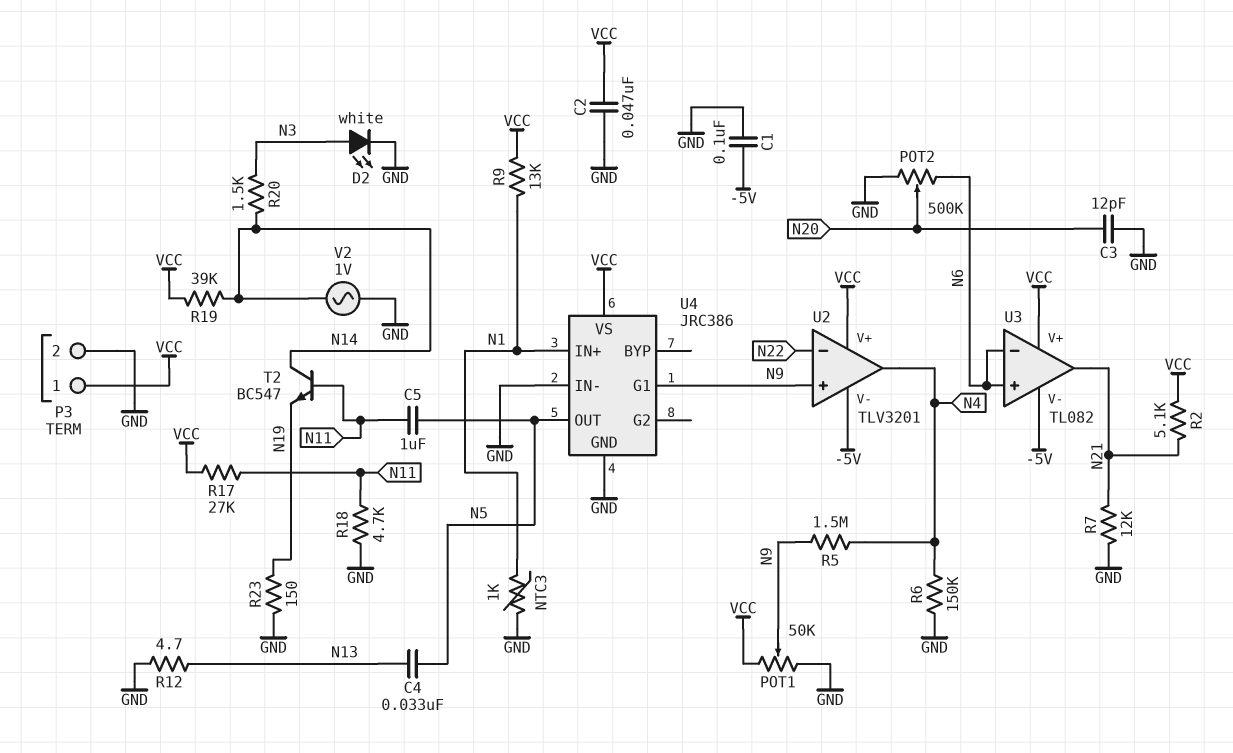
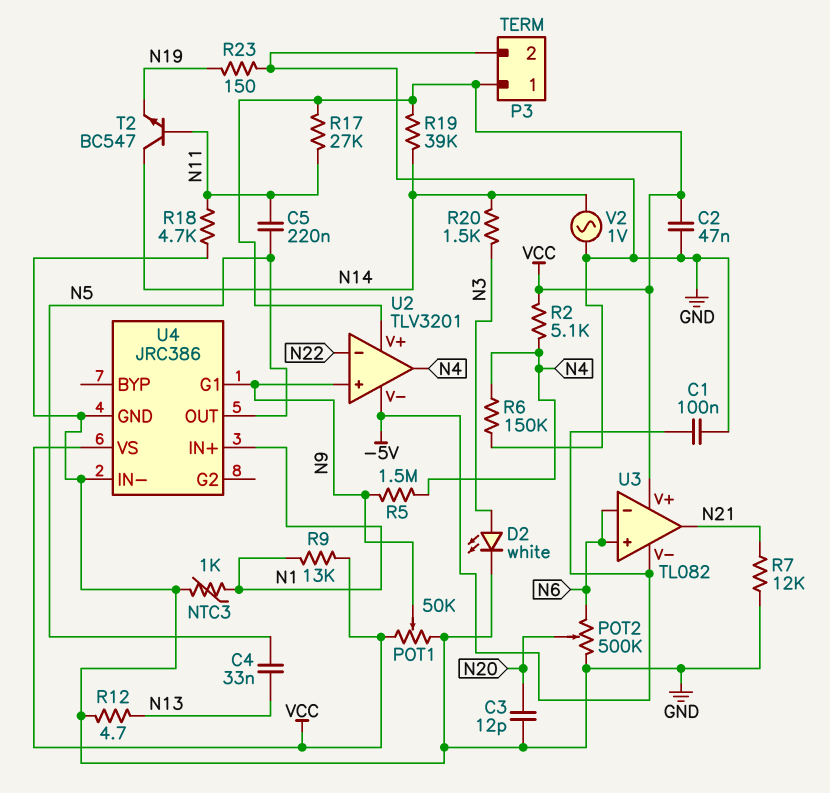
C5: 1uF (N5, N11) -> 220nF (N5, N11)
R2: 5.1k (N21, VCC) -> 5.1k (N4, VCC)

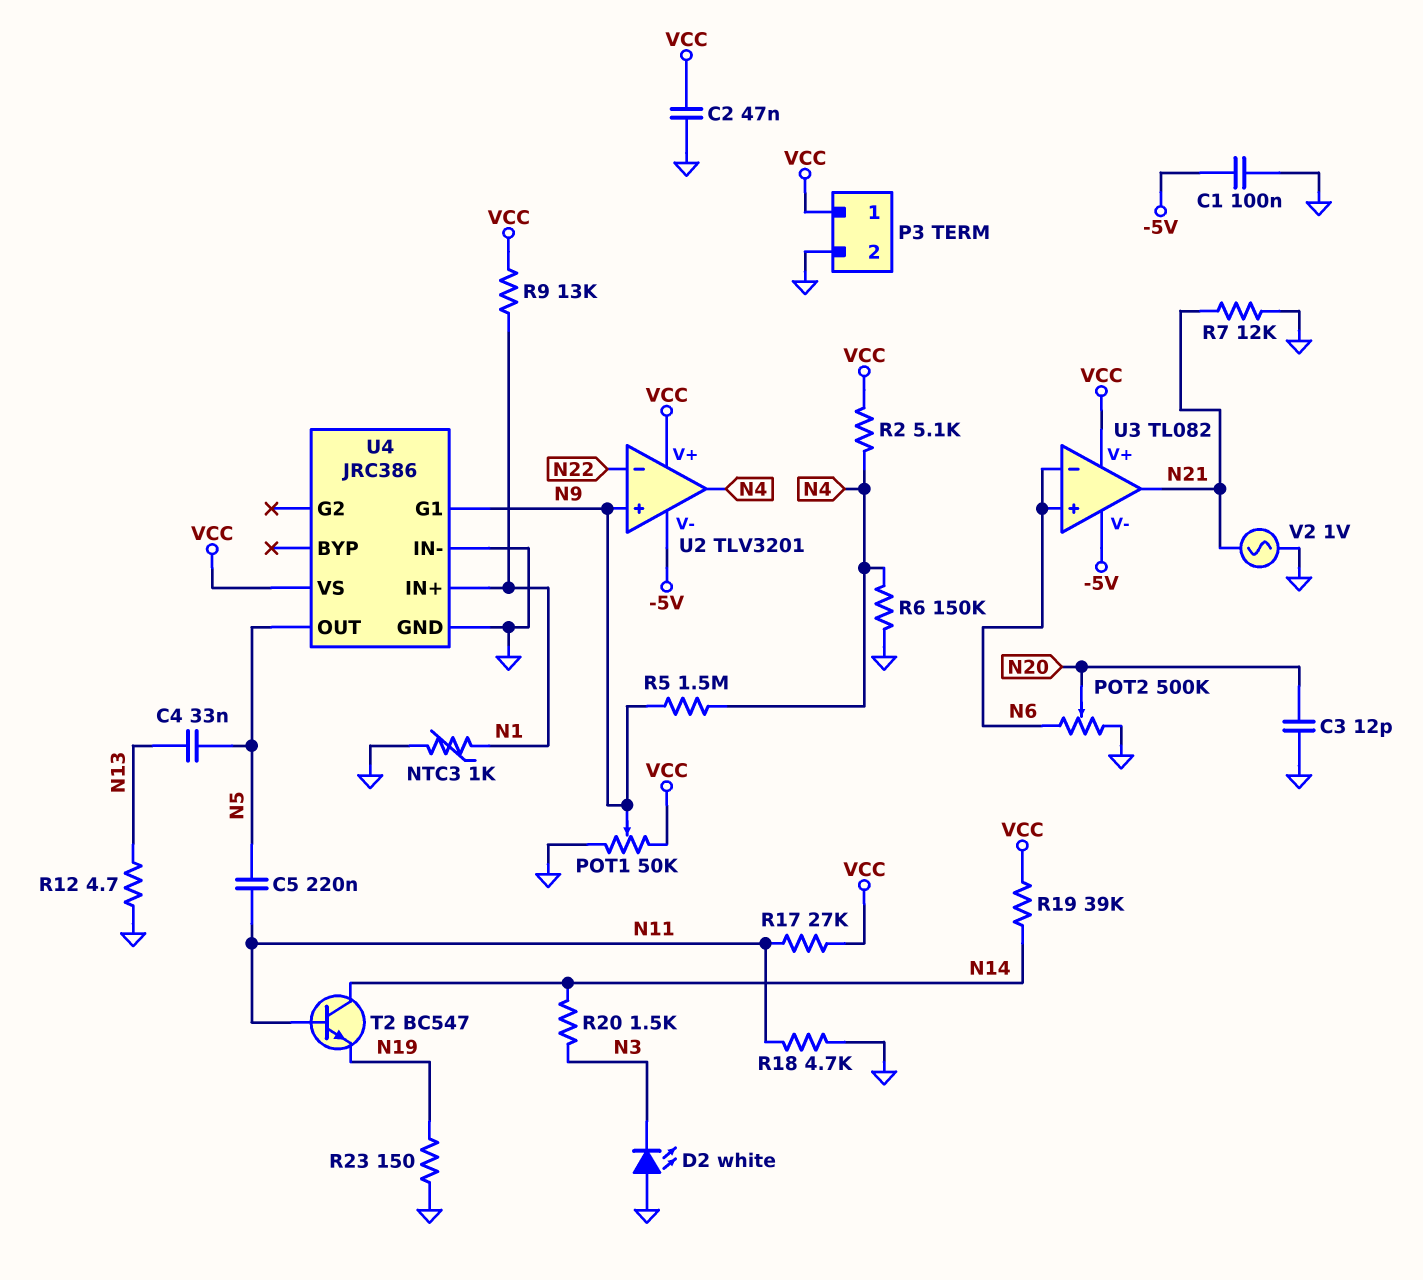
D2: LED white (A N3, K GND) -> LED white (A GND, K N3)
V2: AC 1V (GND, N14) -> AC 1V (GND, N21)

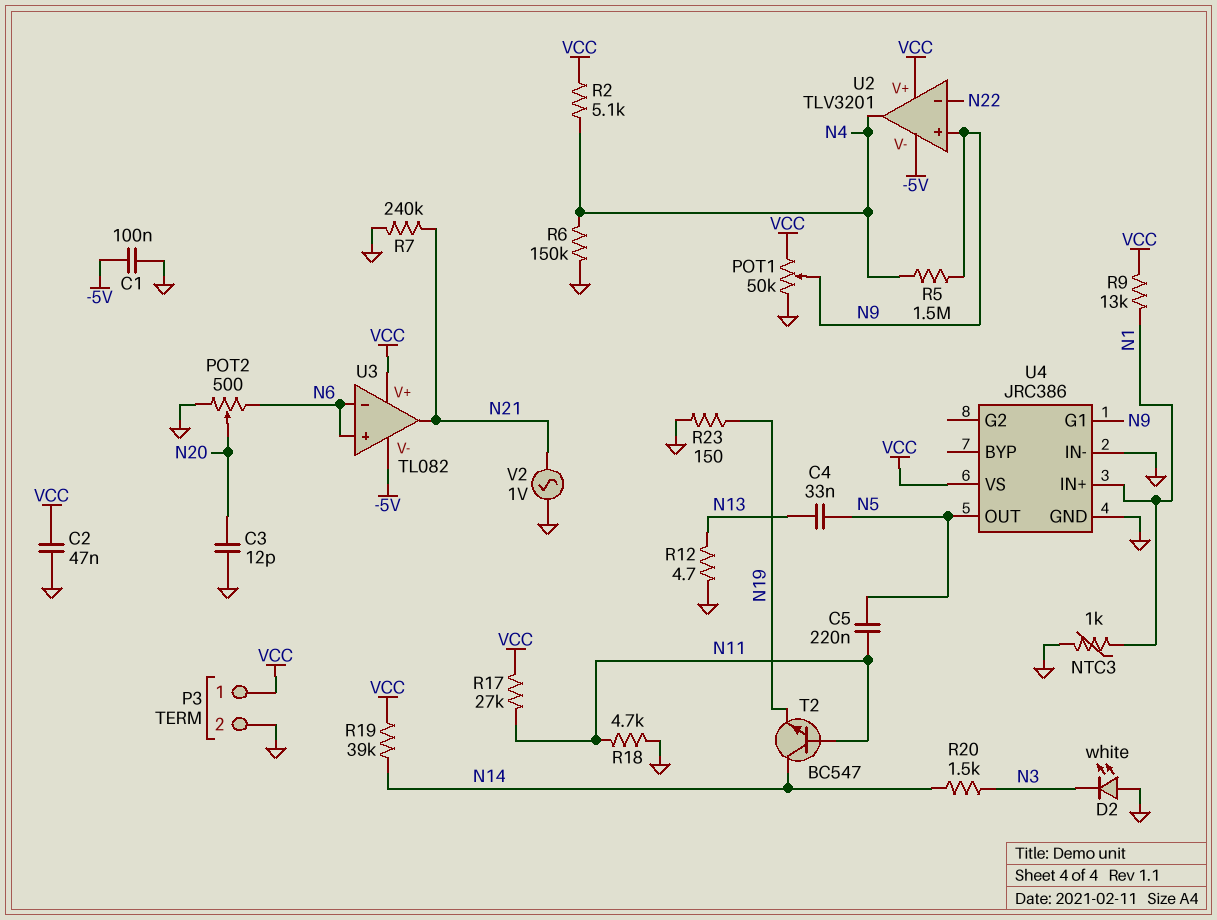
POT2: 500k (GND, N6, wiper N20) -> 500 (GND, N6, wiper N20)
R7: 12k (GND, N21) -> 240k (GND, N21)

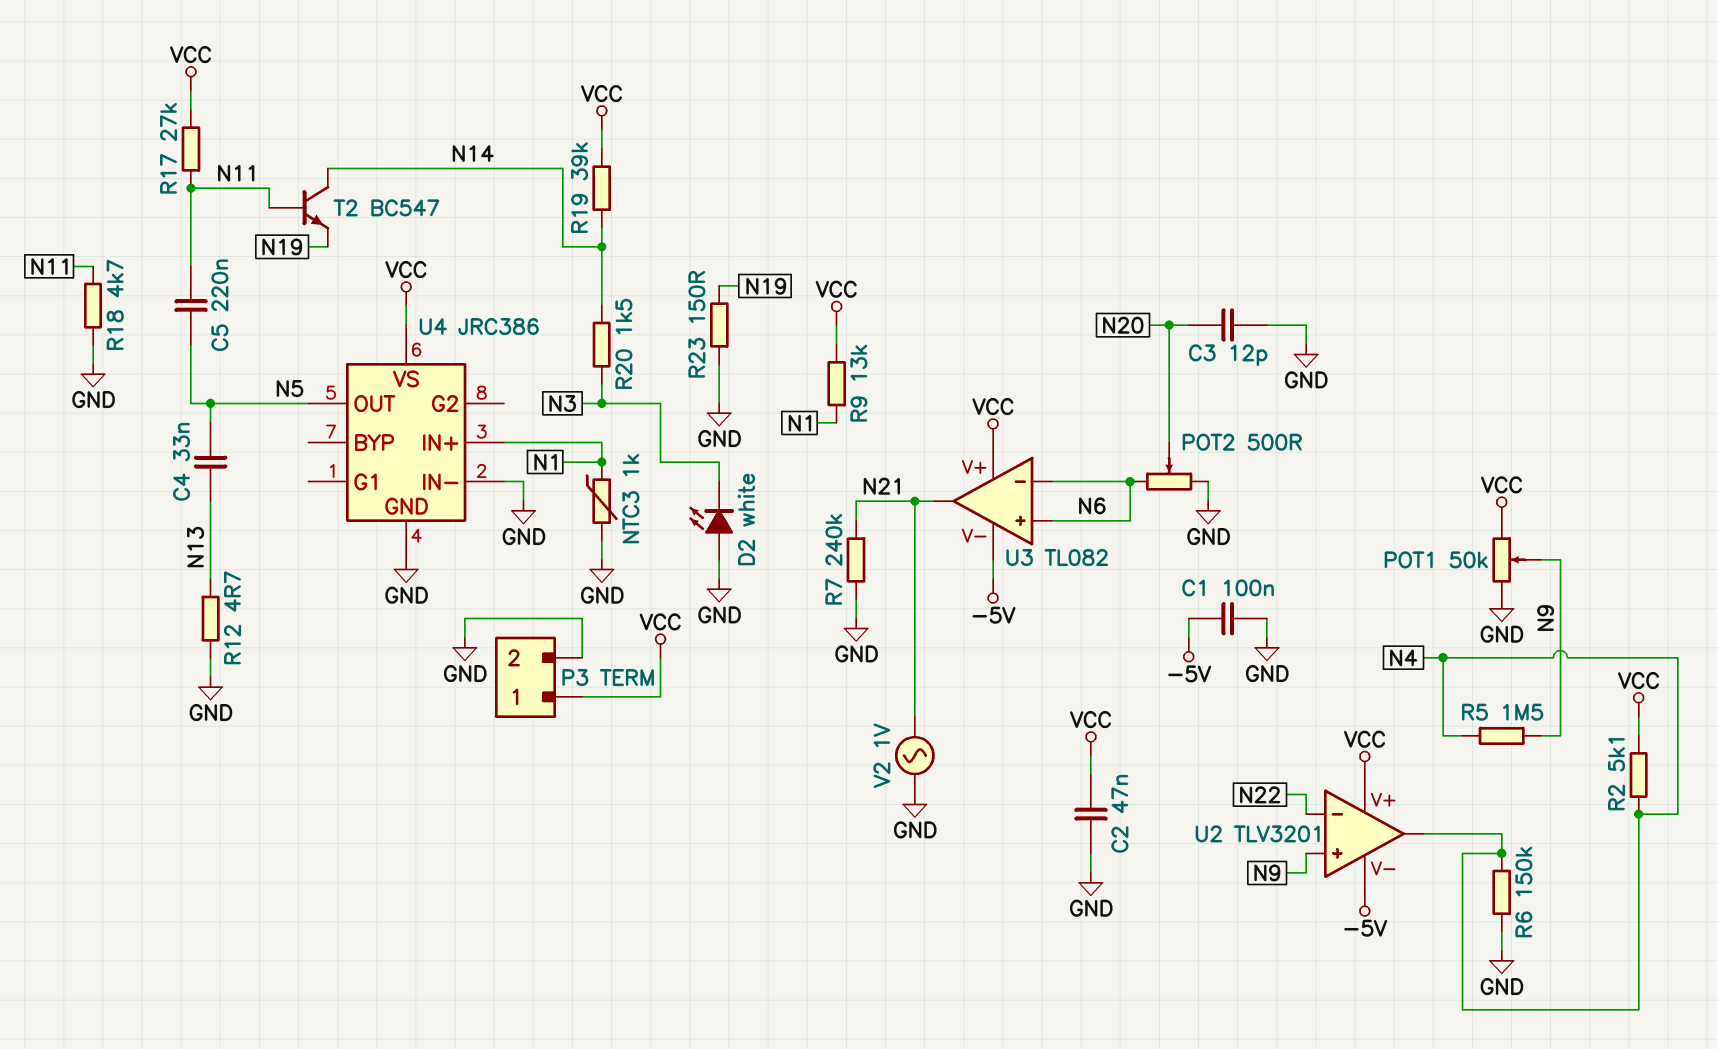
U4 pin G1: N9 -> none

